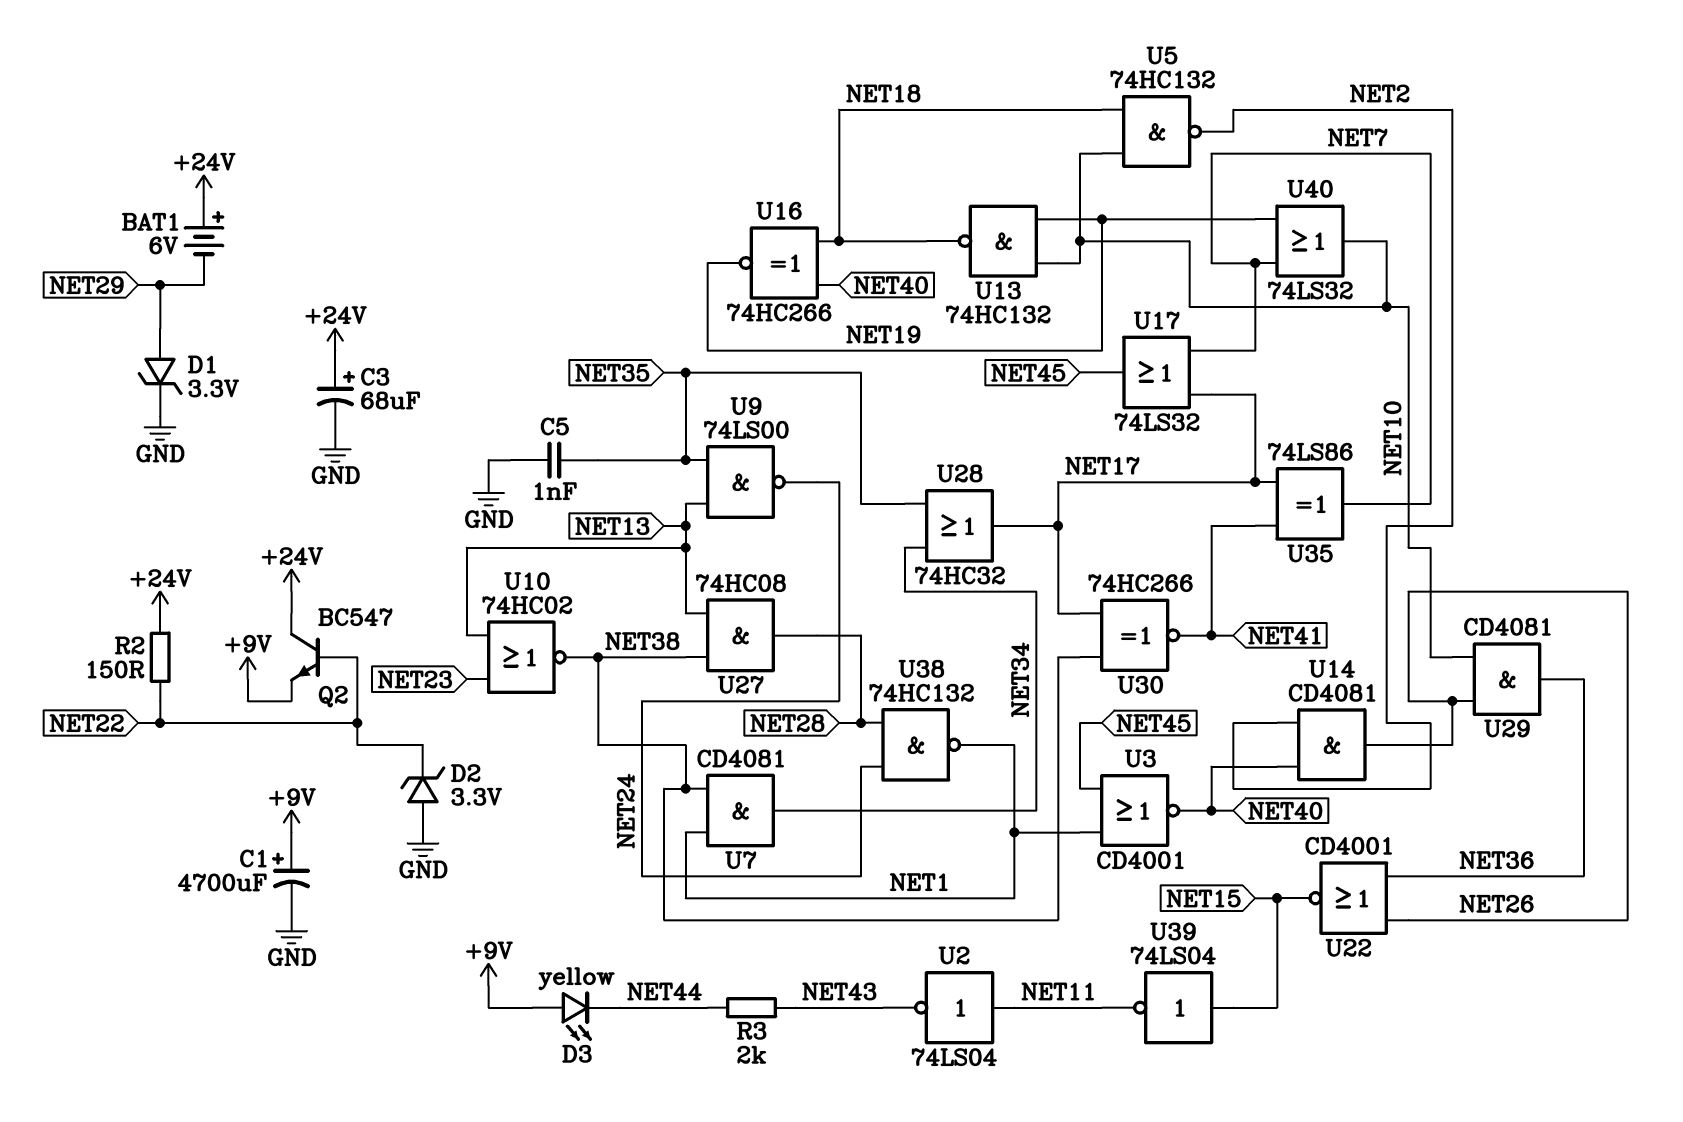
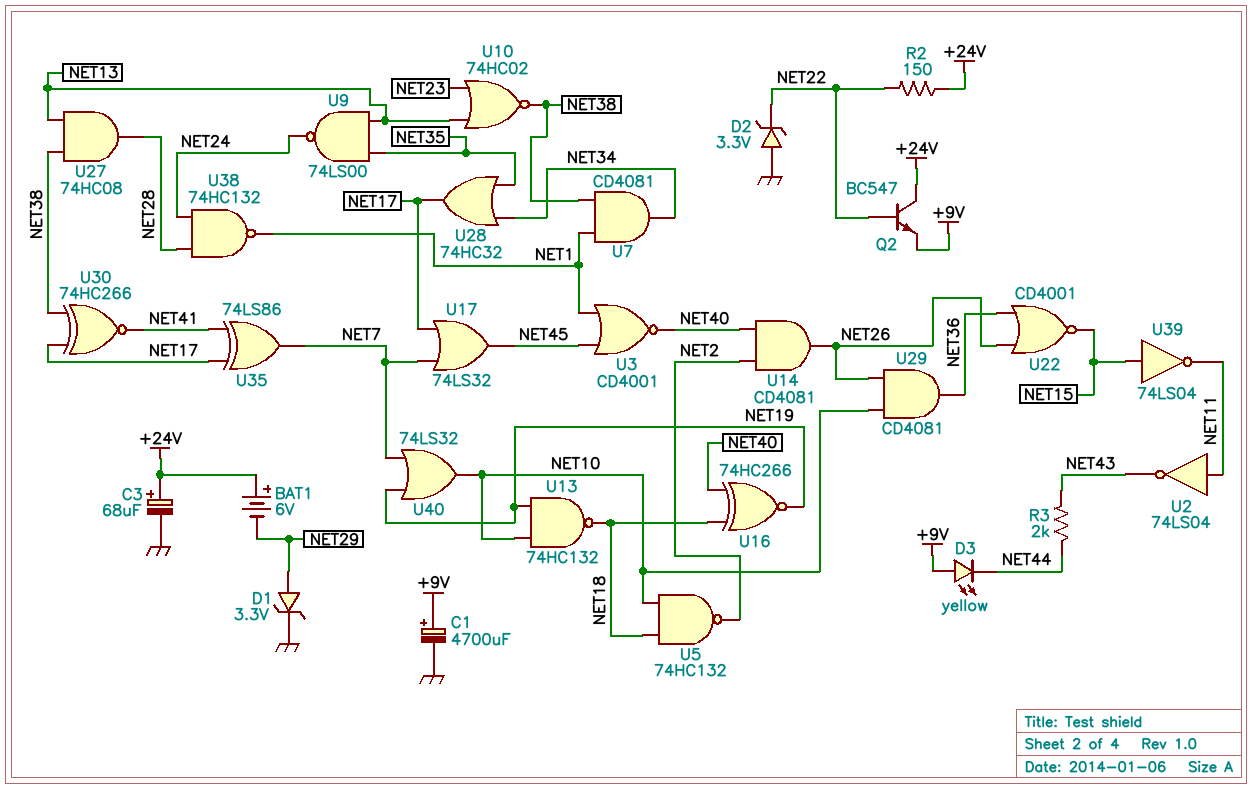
C5: 1nF (GND, NET35) -> none

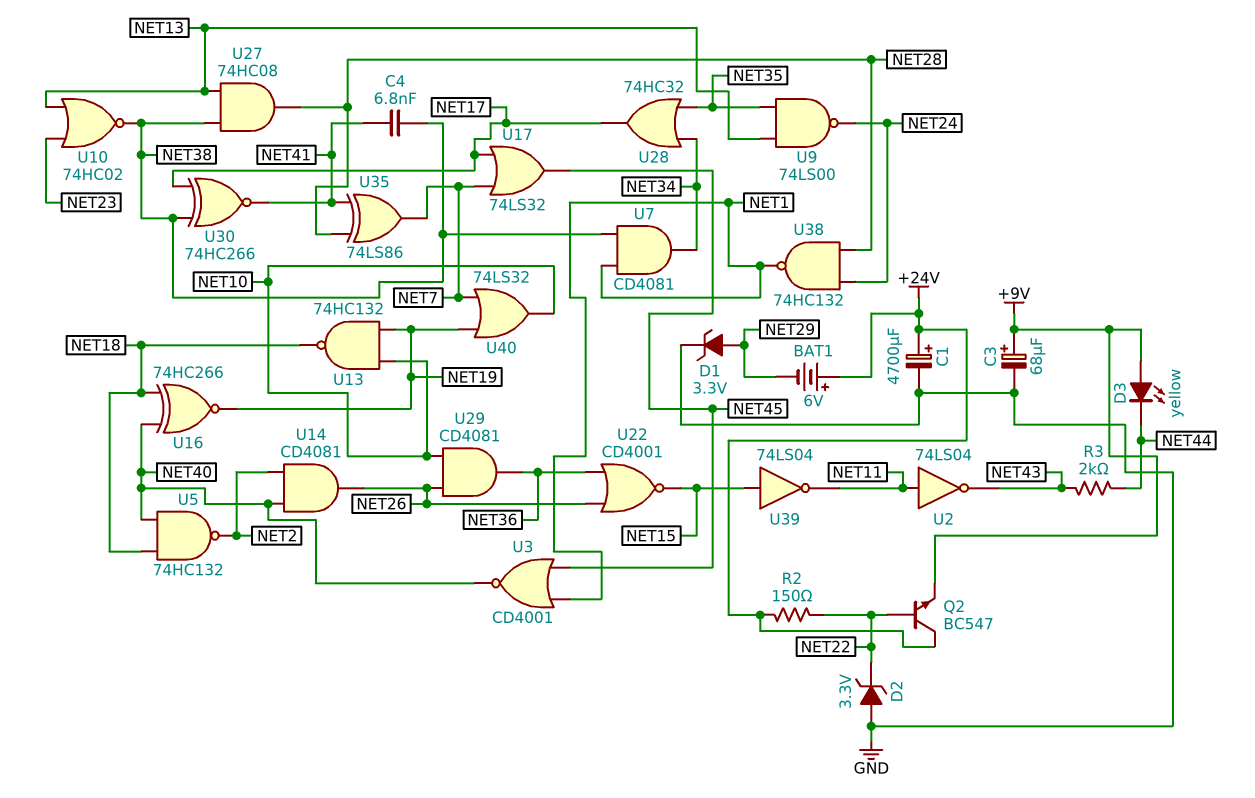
C1: 4700uF (plus +9V, minus GND) -> 4700uF (plus +24V, minus GND)
C3: 68uF (plus +24V, minus GND) -> 68uF (plus +9V, minus GND)
C4: none -> 6.8nF (NET38, NET41)
U5: NAND 74HC132 (in NET10, in NET18, out NET2) -> NAND 74HC132 (in NET18, in NET40, out NET2)
U35: XOR 74LS86 (in NET17, in NET41, out NET7) -> XOR 74LS86 (in NET28, in NET41, out NET7)

